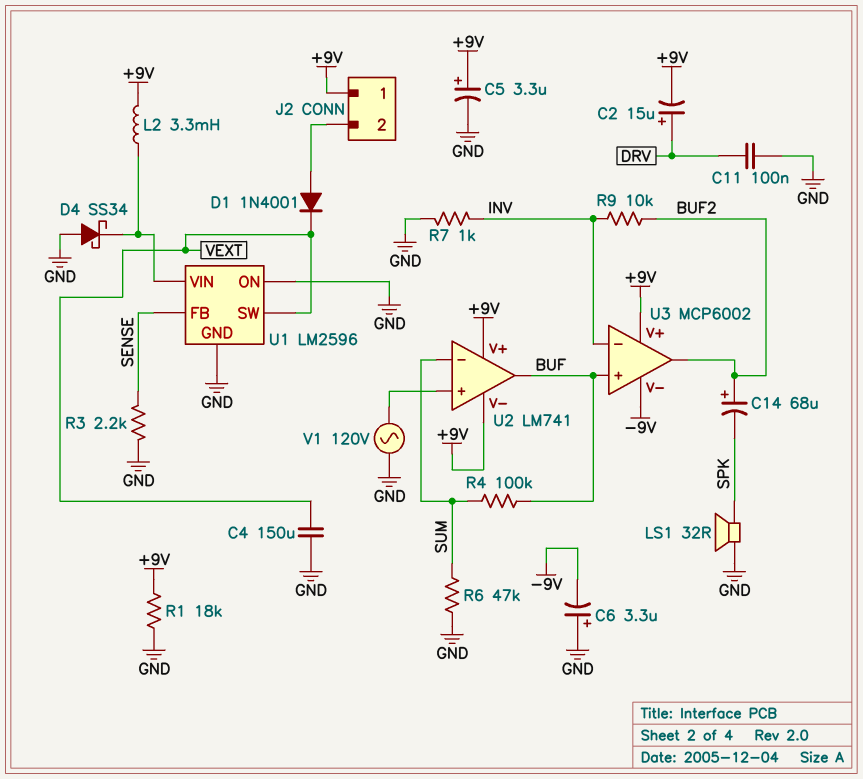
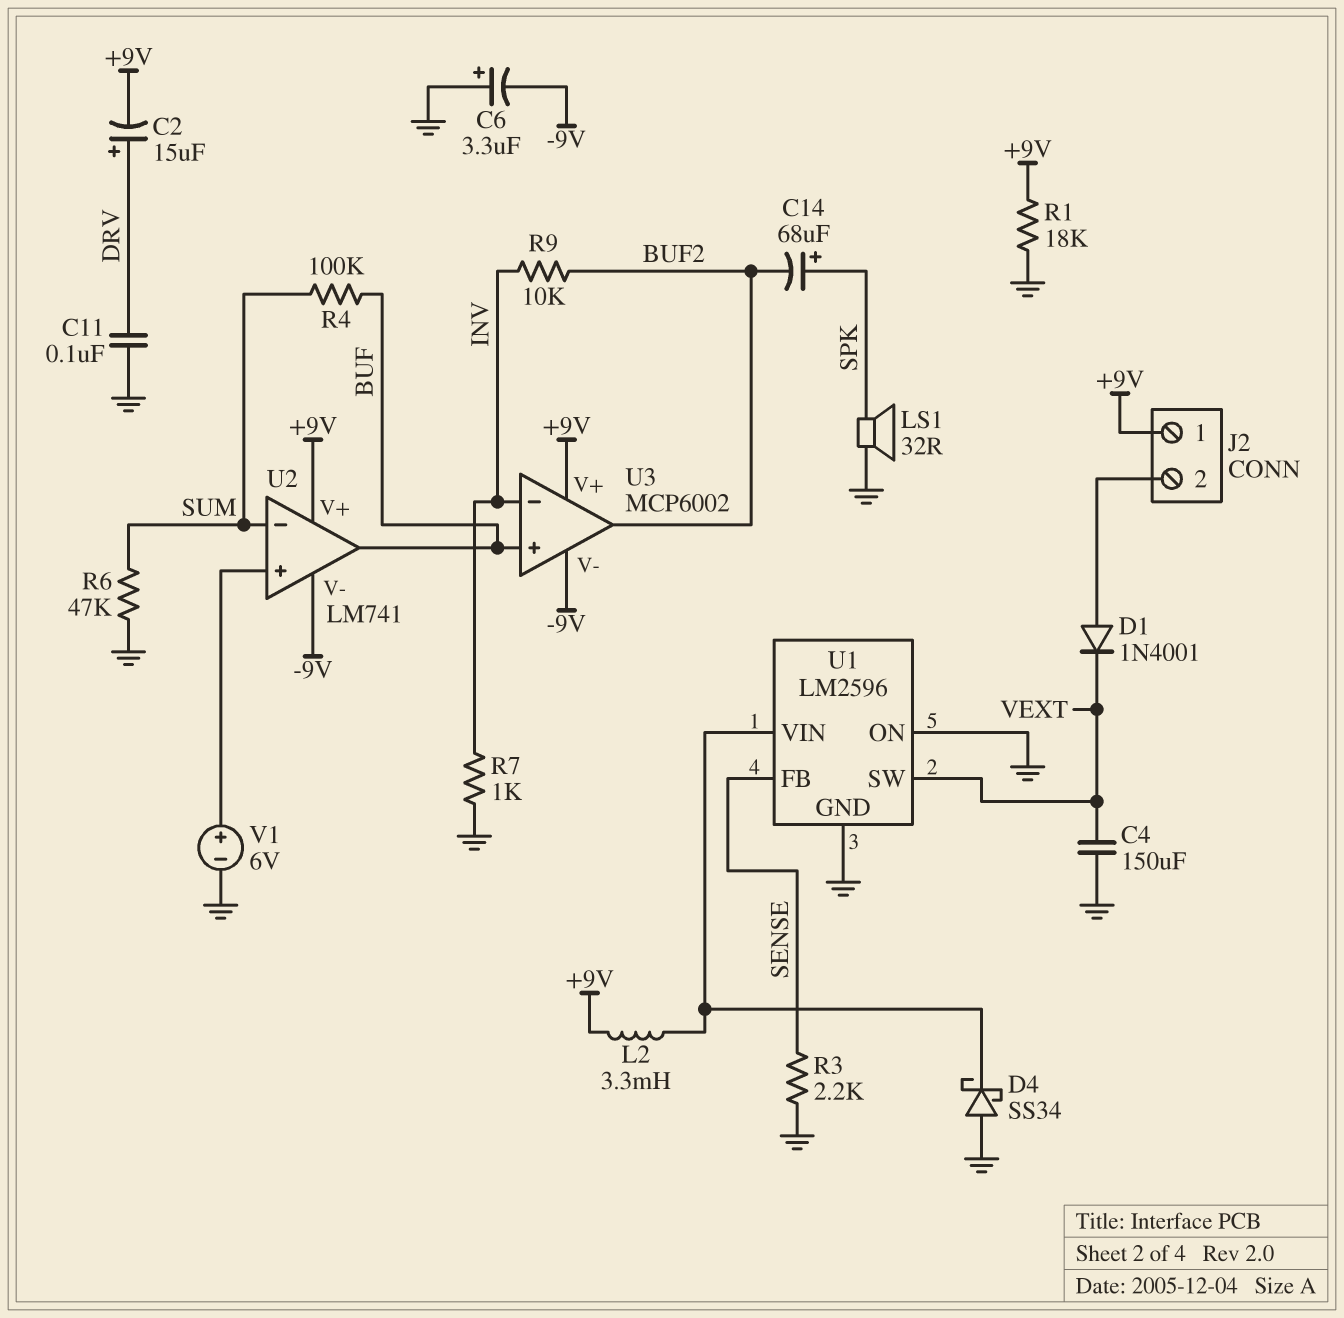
C5: 3.3uF (plus +9V, minus GND) -> none
C14: 68uF (plus BUF2, minus SPK) -> 68uF (plus SPK, minus BUF2)
U2 pin V-: +9V -> -9V
V1: AC 120V (GND, U2/in+) -> 6V (plus U2/in+, minus GND)

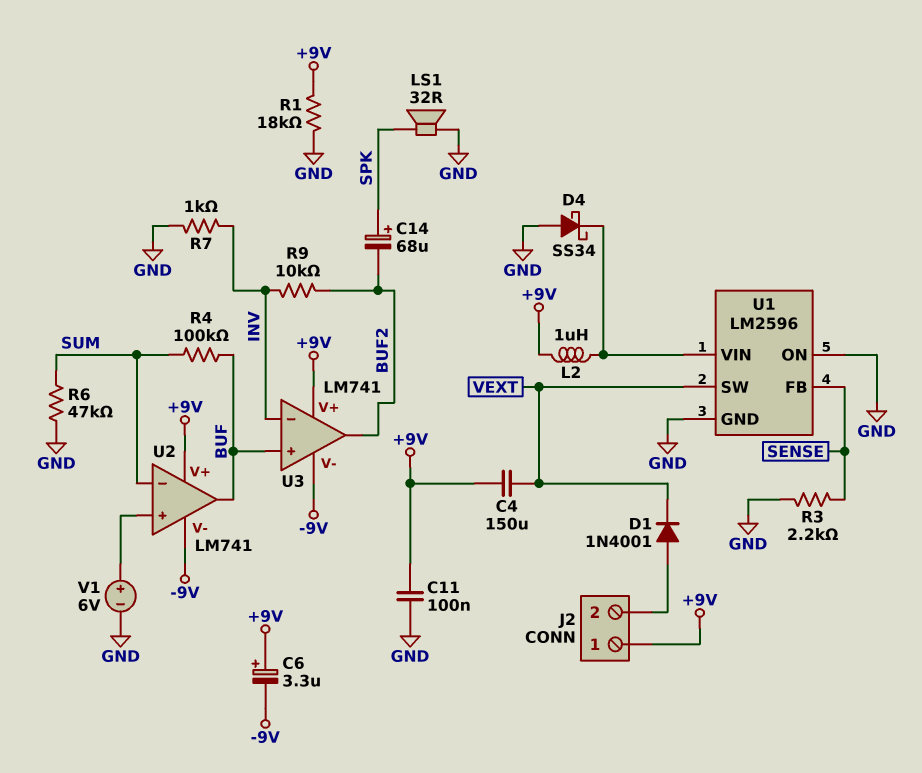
C2: 15uF (plus DRV, minus +9V) -> none
C4: 150uF (GND, VEXT) -> 150uF (+9V, VEXT)
C6: 3.3uF (plus GND, minus -9V) -> 3.3uF (plus +9V, minus -9V)
C11: 100nF (DRV, GND) -> 100nF (+9V, GND)
L2: 3.3mH (+9V, U1/VIN) -> 1uH (+9V, U1/VIN)
U3: MCP6002 -> LM741

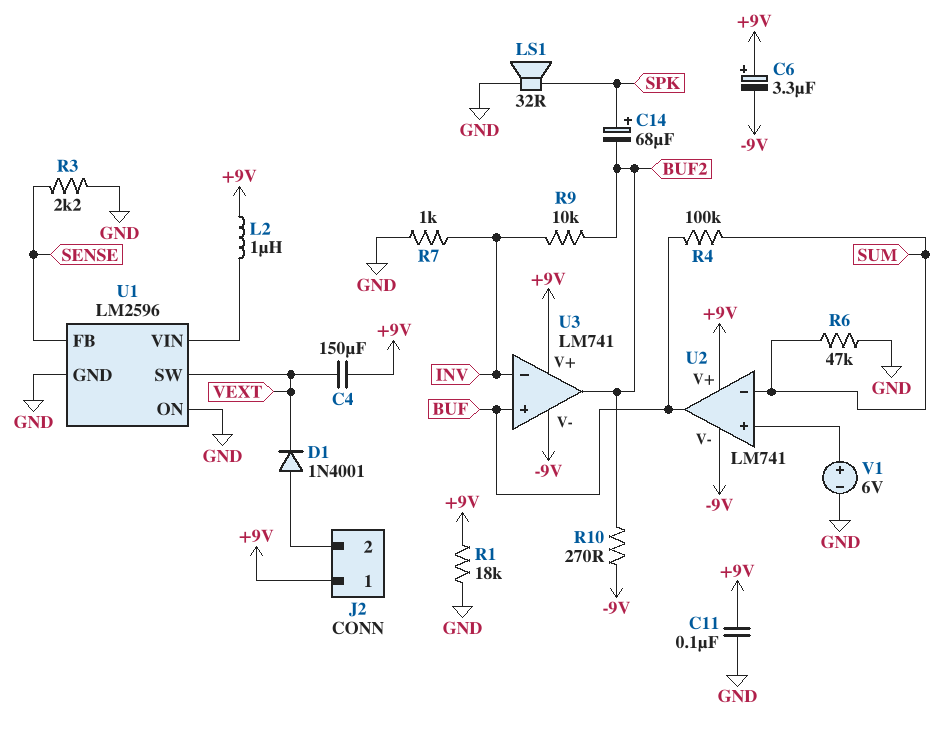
D4: schottky SS34 (A GND, K U1/VIN) -> none
R10: none -> 270 (-9V, BUF2)

